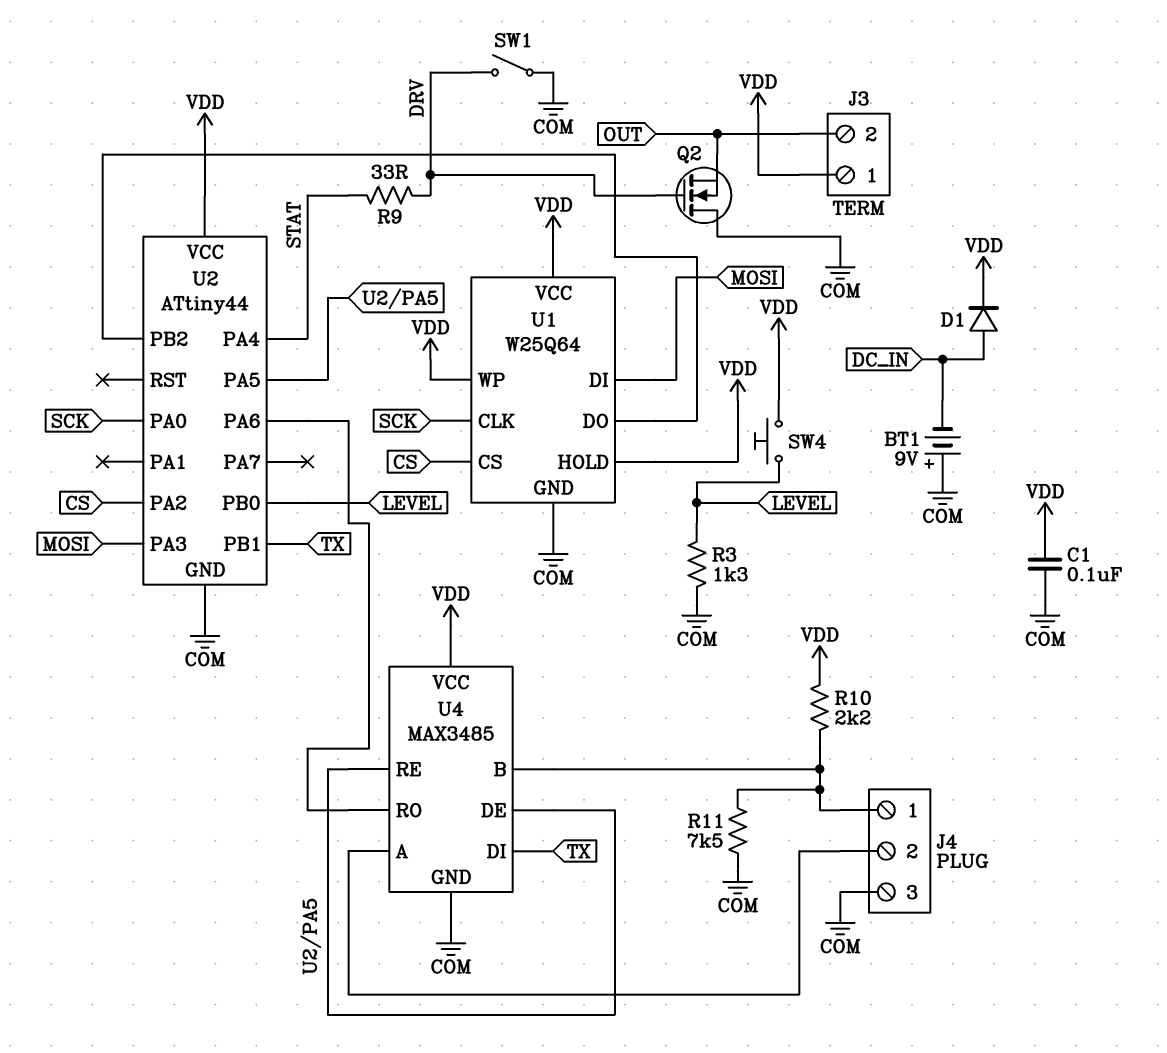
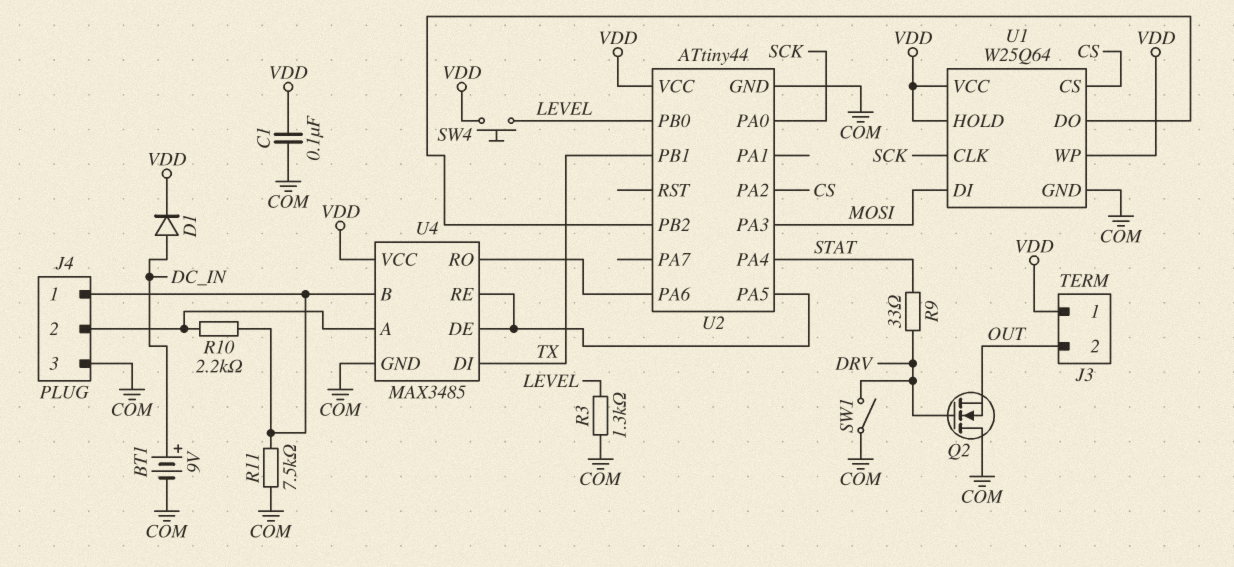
BT1: 9V (plus COM, minus DC_IN) -> 9V (plus DC_IN, minus COM)
R10: 2.2k (J4/1, VDD) -> 2.2k (J4/1, J4/2)

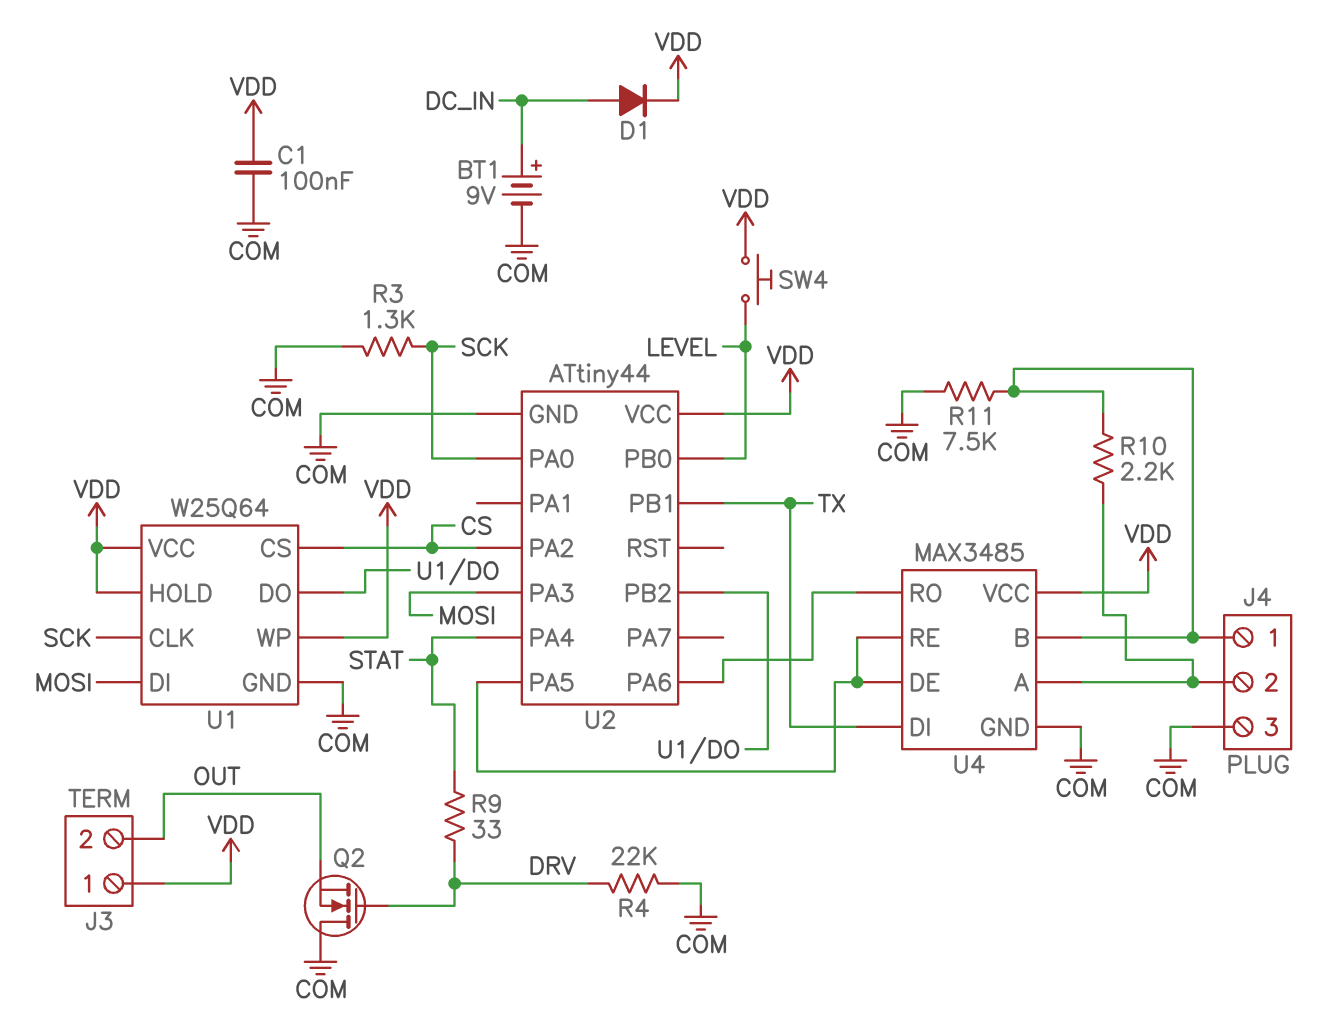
R3: 1.3k (COM, LEVEL) -> 1.3k (COM, SCK)
R4: none -> 22k (COM, DRV)
SW1: switch (COM, DRV) -> none

